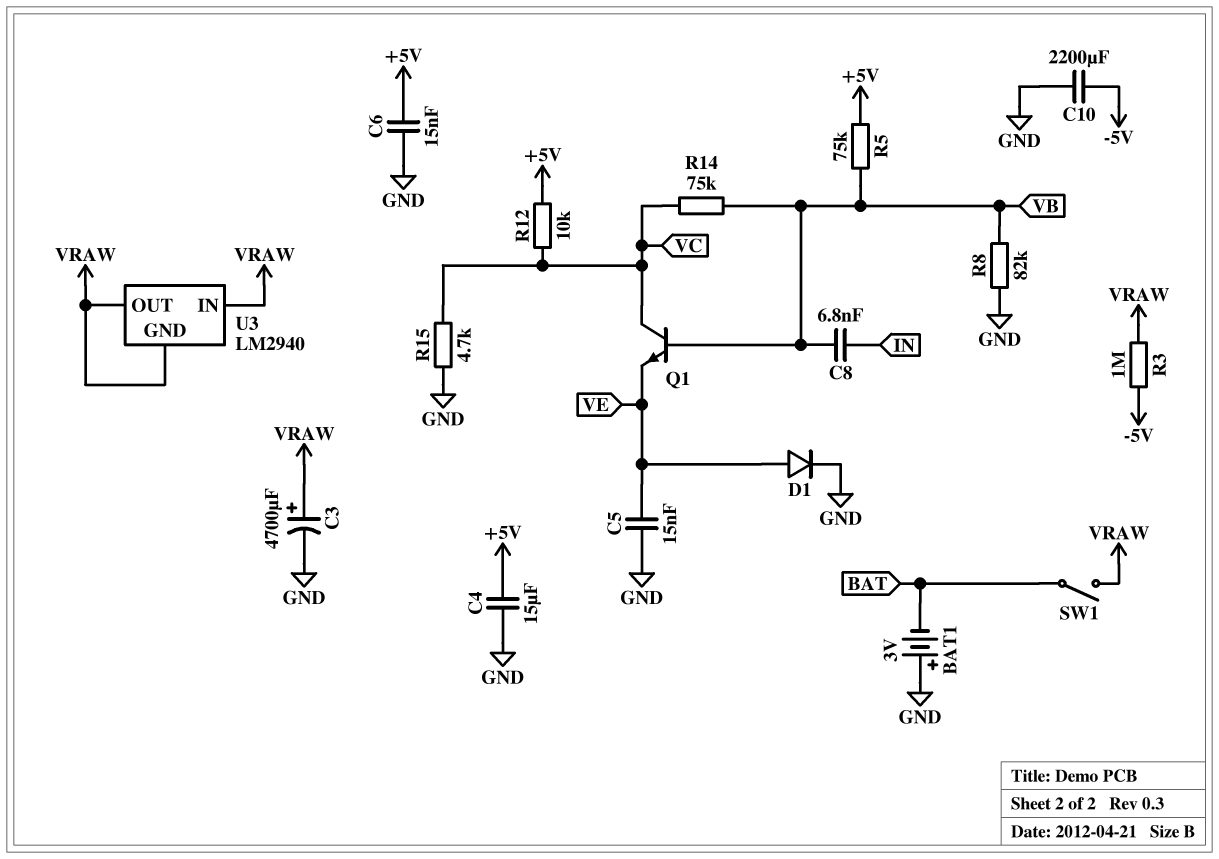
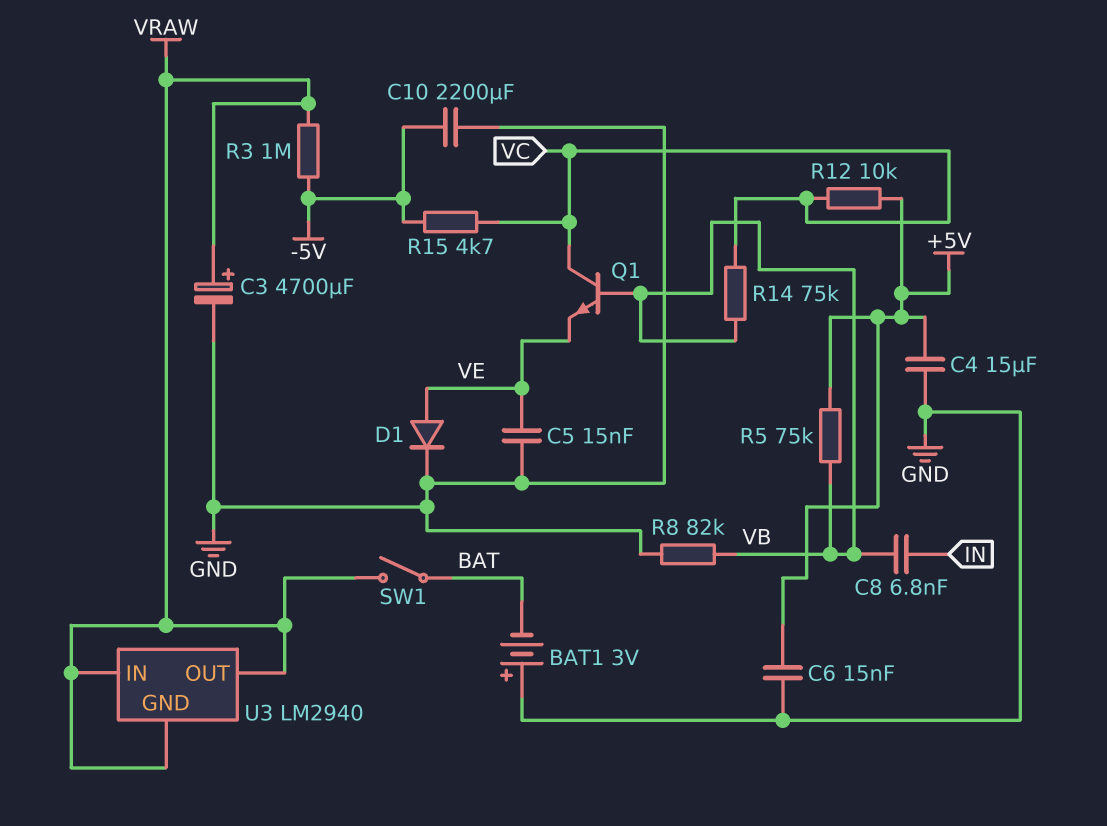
R15: 4.7k (GND, VC) -> 4.7k (-5V, VC)

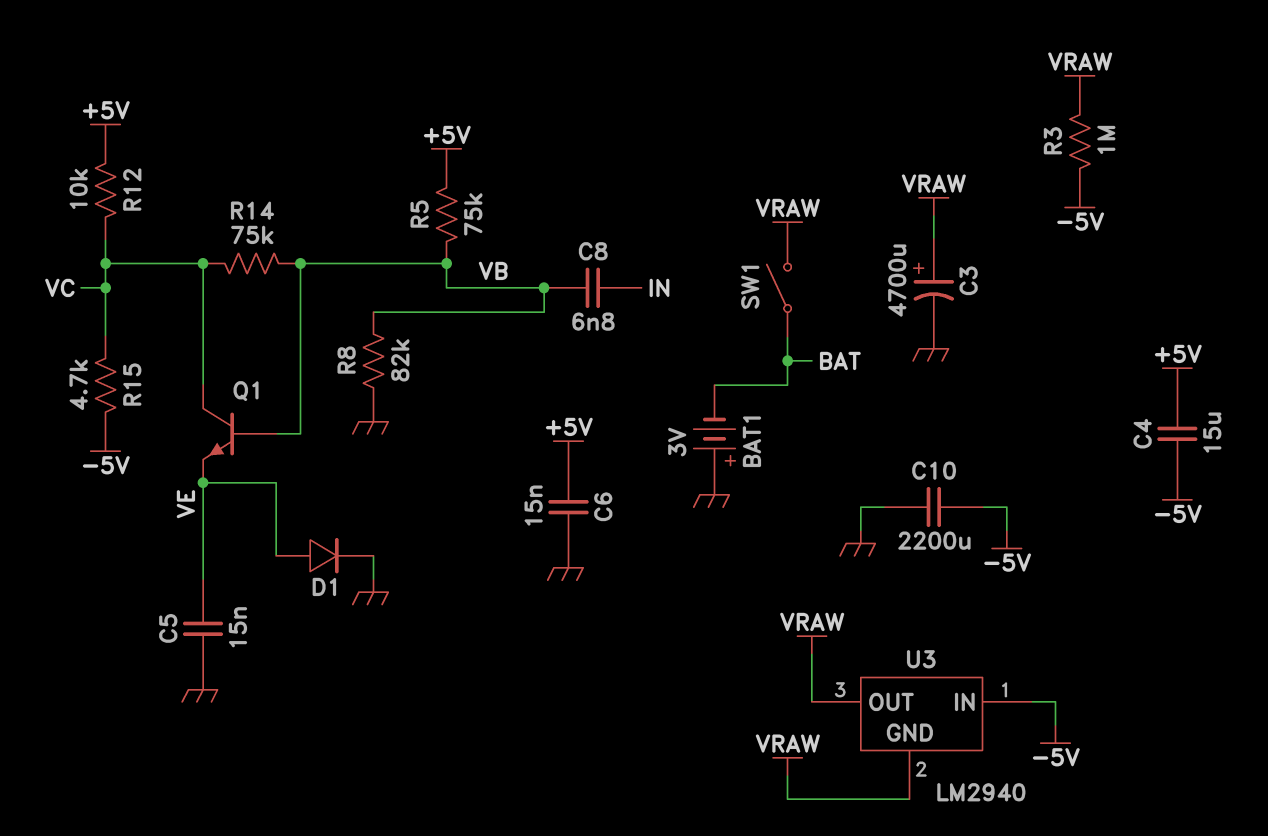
C4: 15uF (+5V, GND) -> 15uF (+5V, -5V)
U3 pin IN: VRAW -> -5V

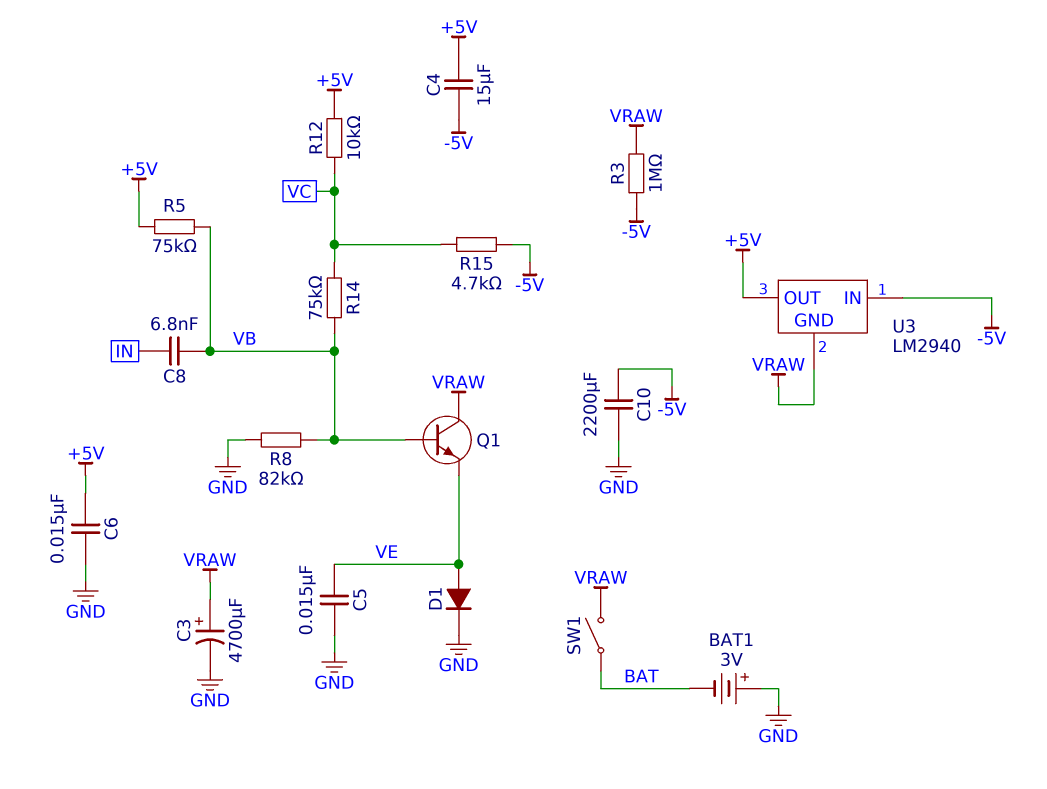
Q1: NPN (B VB, C VC, E VE) -> NPN (B VB, C VRAW, E VE)
U3 pin OUT: VRAW -> +5V

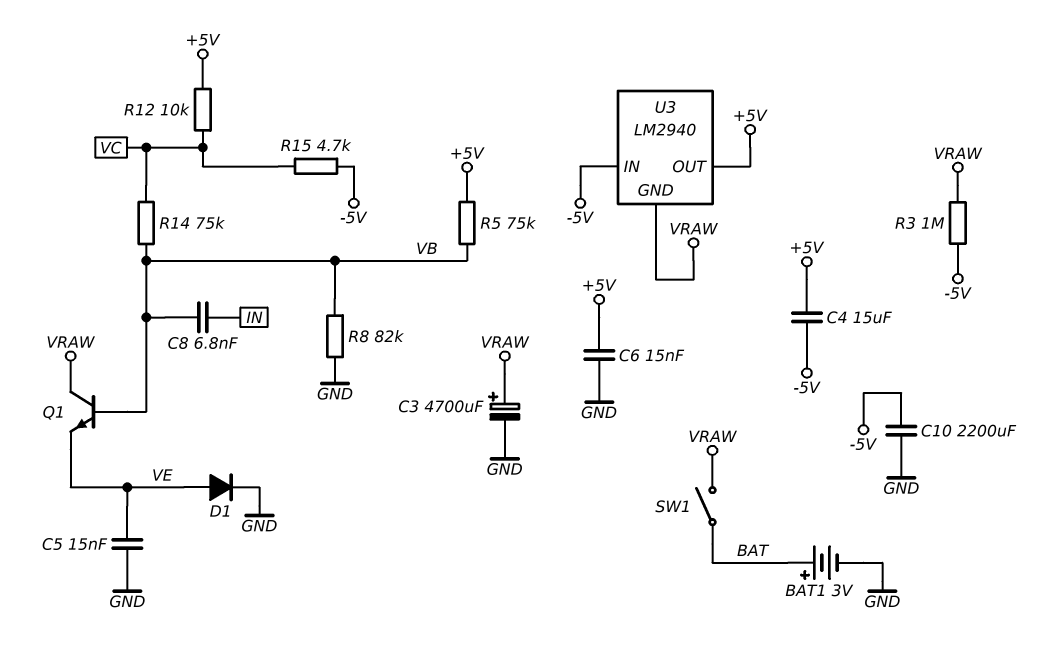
BAT1: 3V (plus GND, minus BAT) -> 3V (plus BAT, minus GND)

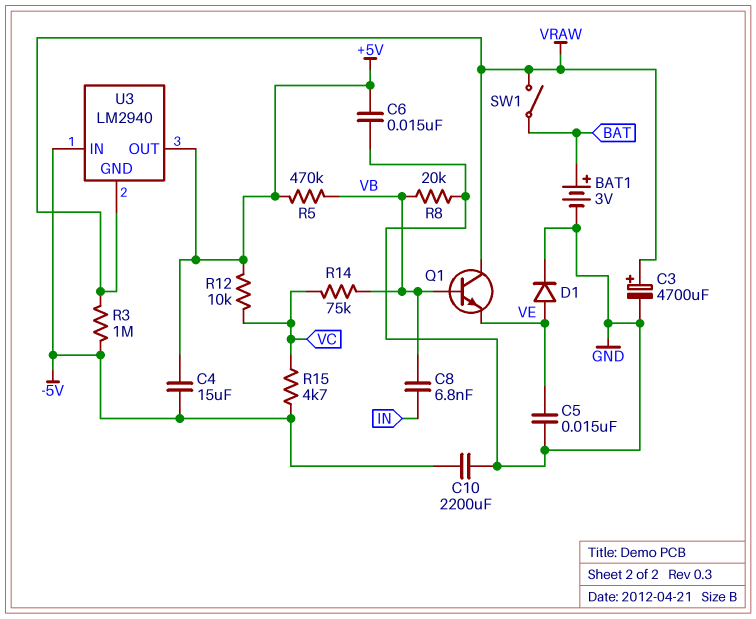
R5: 75k (+5V, VB) -> 470k (+5V, VB)
R8: 82k (GND, VB) -> 20k (GND, VB)

